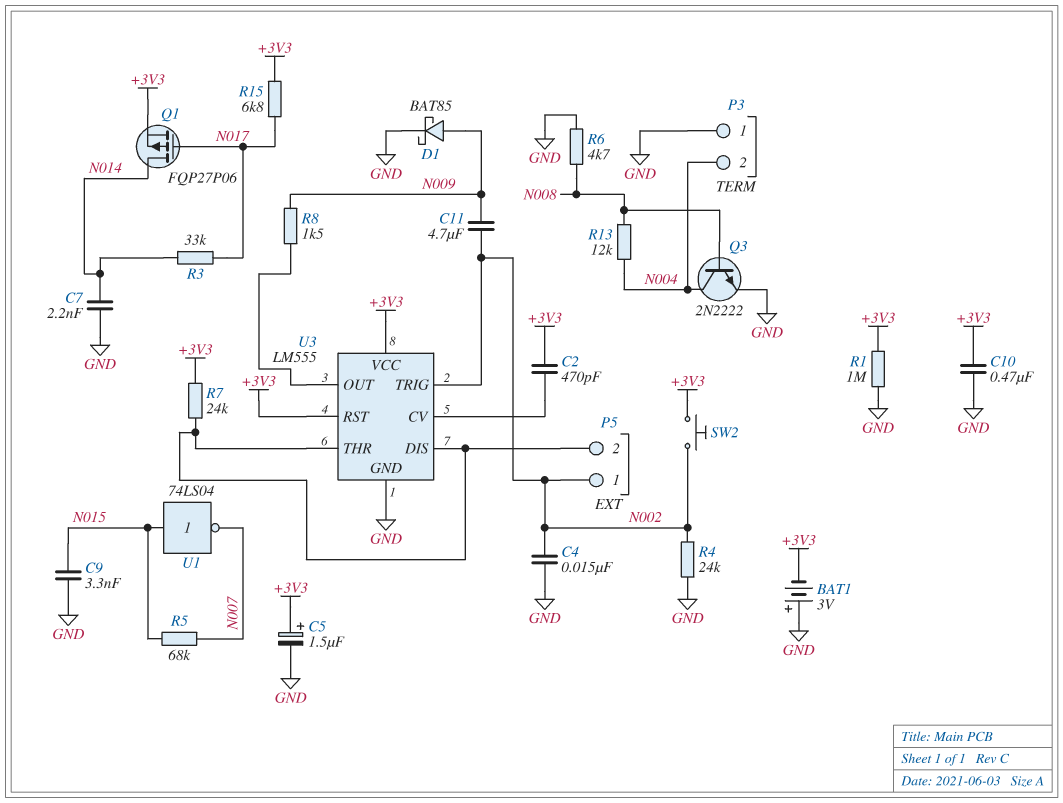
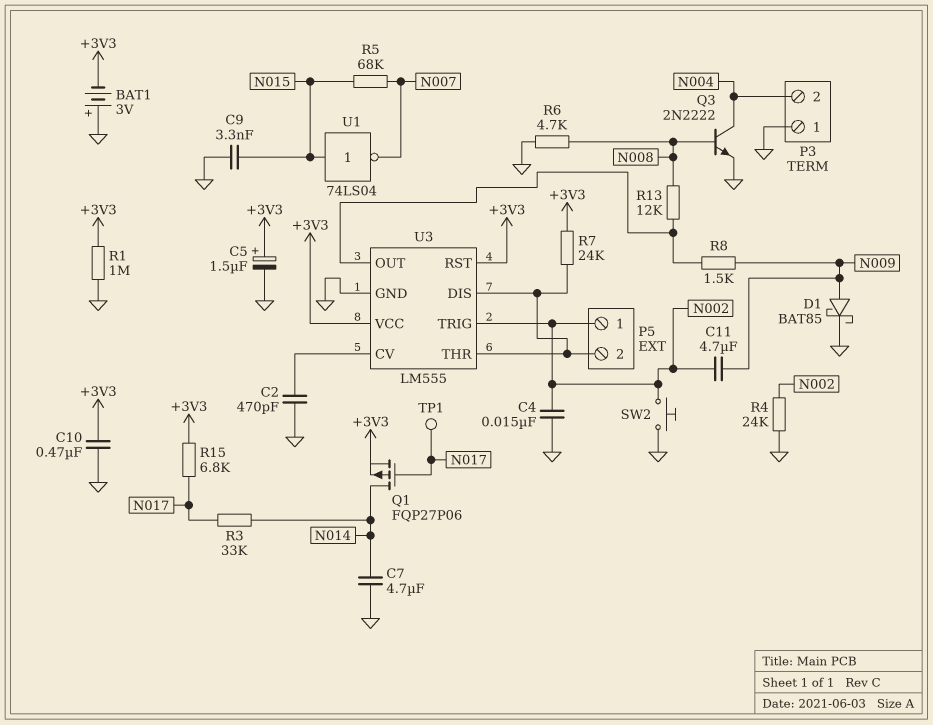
C2: 470pF (+3V3, U3/CV) -> 470pF (GND, U3/CV)
C7: 2.2nF (GND, N014) -> 4.7uF (GND, N014)
R13: 12k (N004, N008) -> 12k (N008, U3/OUT)
SW2: button (+3V3, N002) -> button (GND, N002)
TP1: none -> test point (N017)

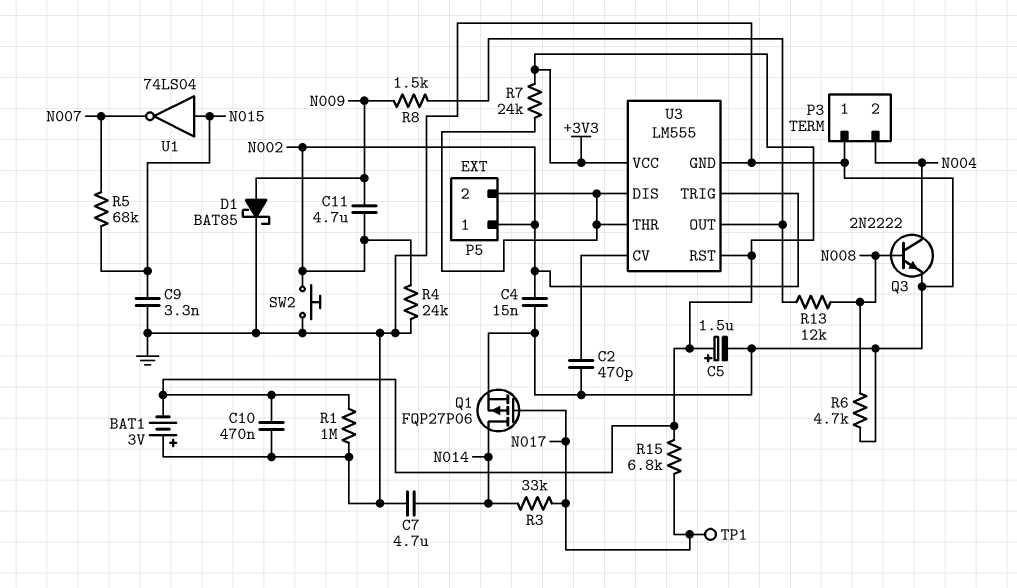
Q1: PMOS FQP27P06 (G N017, D N014, S +3V3) -> PMOS FQP27P06 (G N017, D N014, S GND)

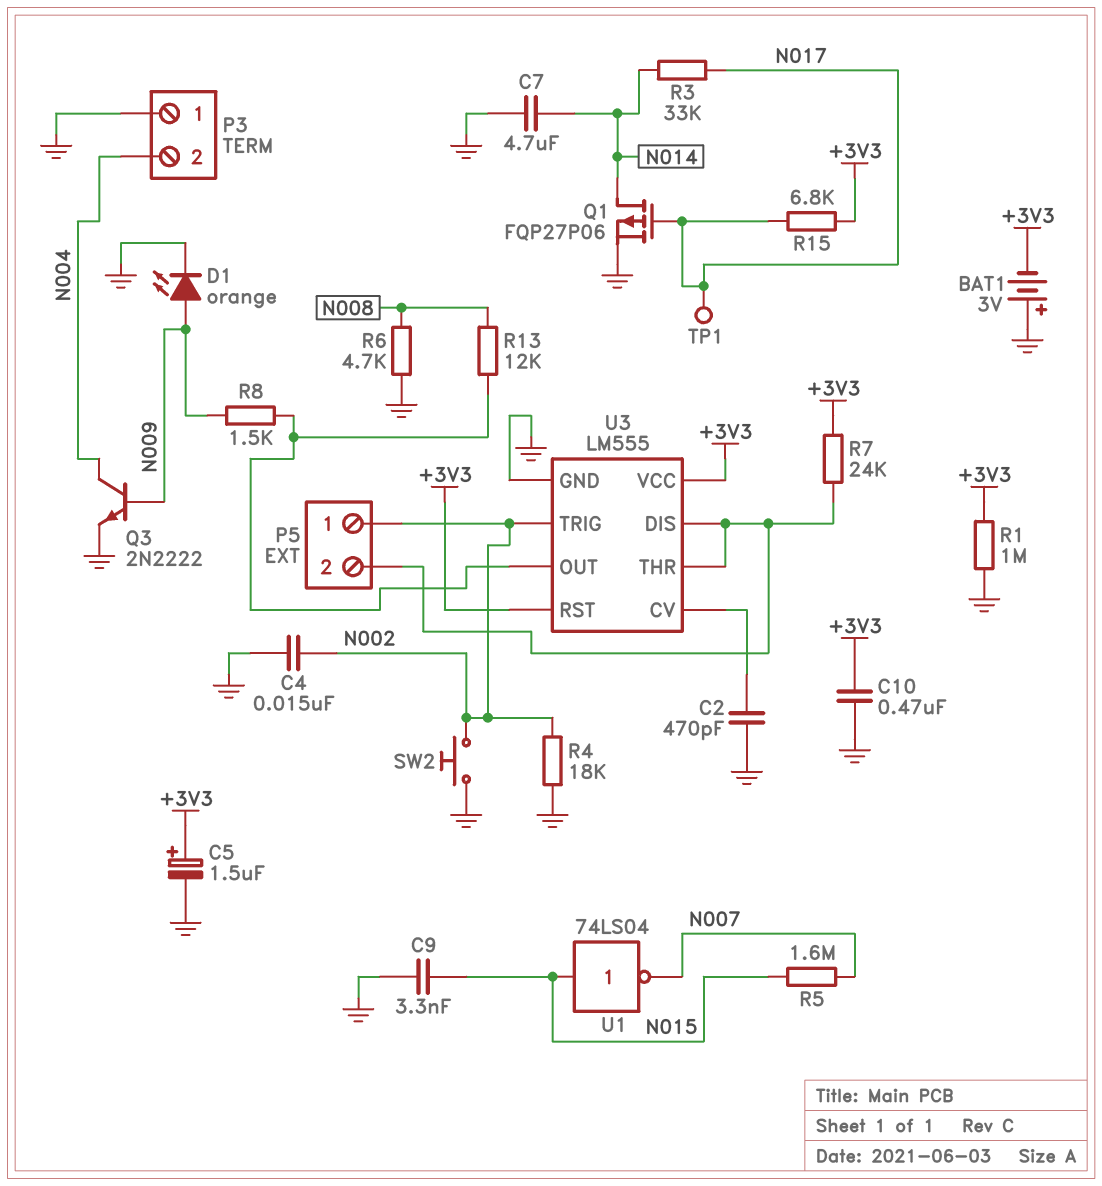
C11: 4.7uF (N002, N009) -> none
D1: schottky BAT85 (A N009, K GND) -> LED orange (A N009, K GND)
Q3: NPN 2N2222 (B N008, C N004, E GND) -> NPN 2N2222 (B N009, C N004, E GND)
R4: 24k (GND, N002) -> 18k (GND, N002)
R5: 68k (N007, N015) -> 1.6M (N007, N015)

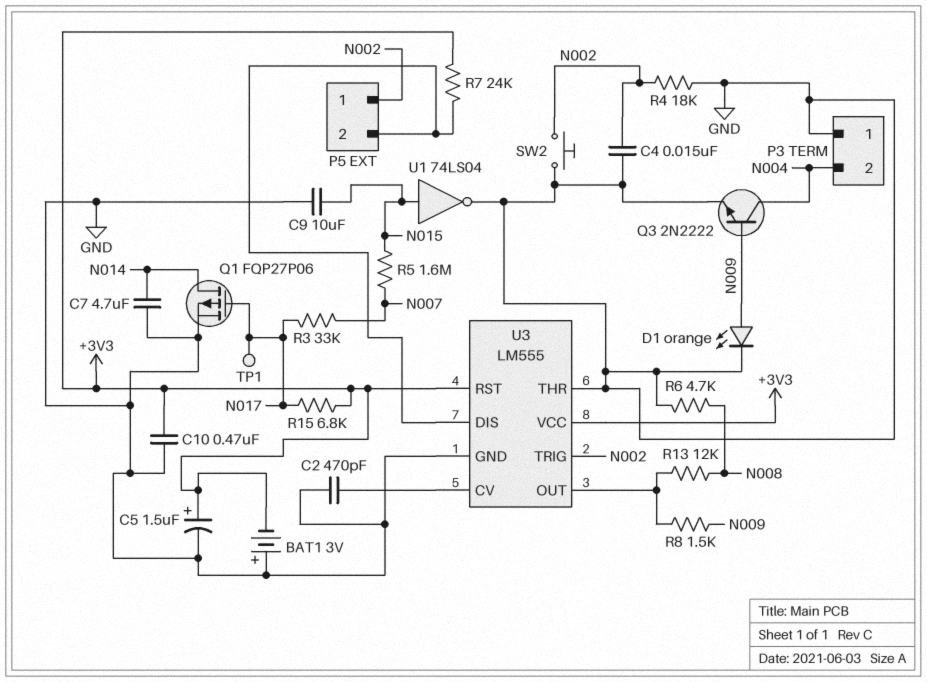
C9: 3.3nF (GND, N015) -> 10uF (GND, N015)
R1: 1M (+3V3, GND) -> none
R3: 33k (N014, N017) -> 33k (N007, N017)
U1: NOT 74LS04 (in N015, out N007) -> NOT 74LS04 (in N015, out GND)
U3 pin THR: P5/2 -> GND

